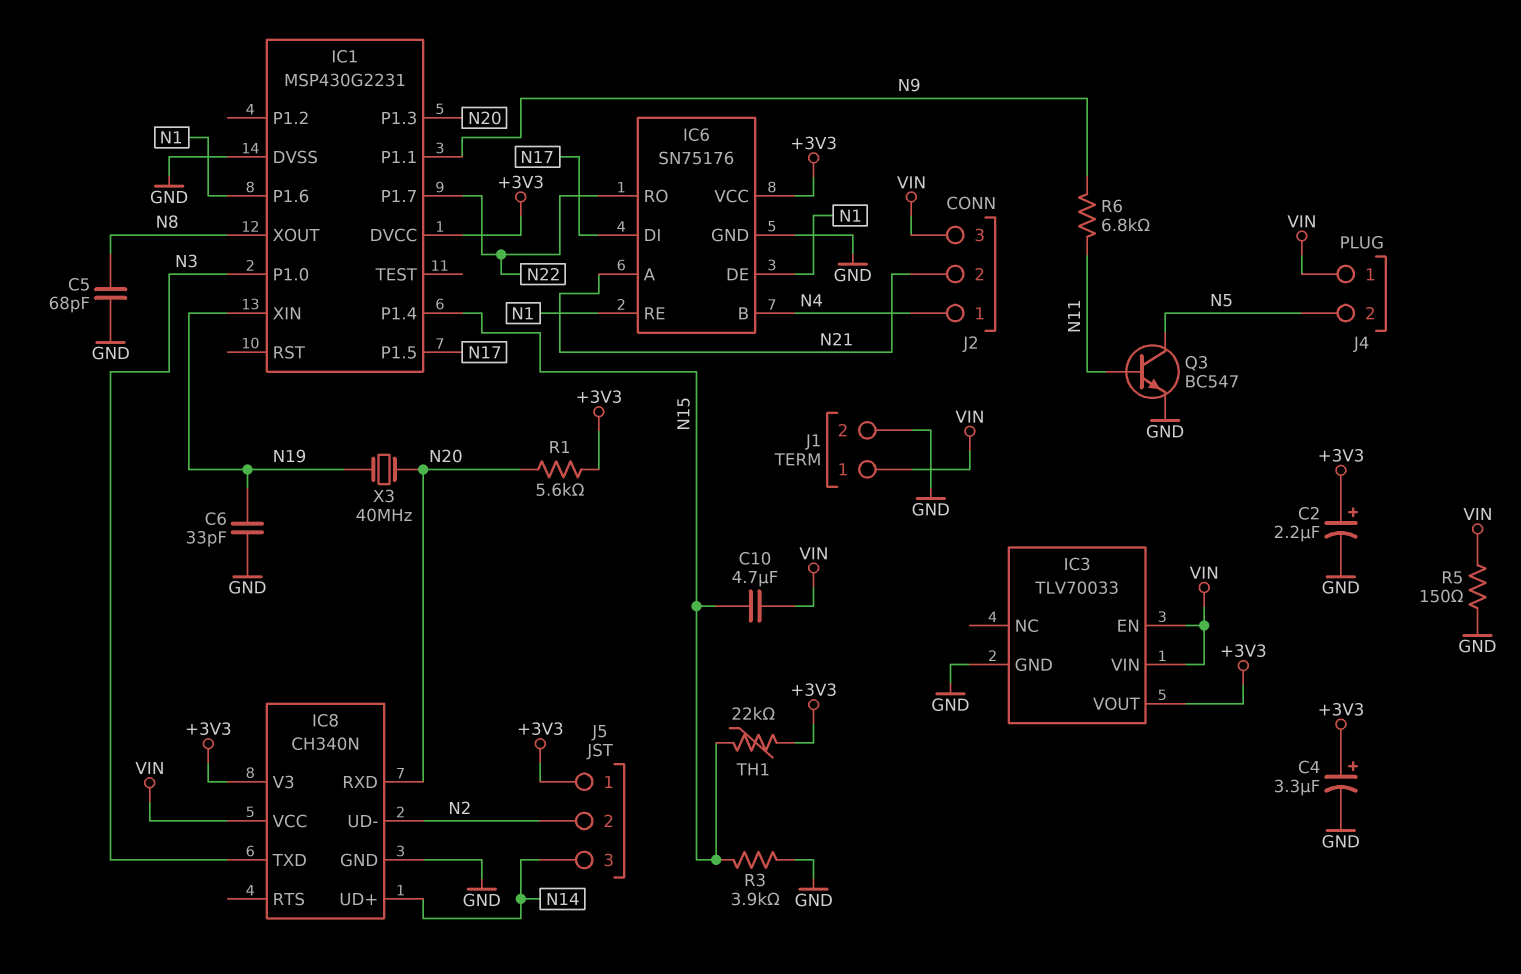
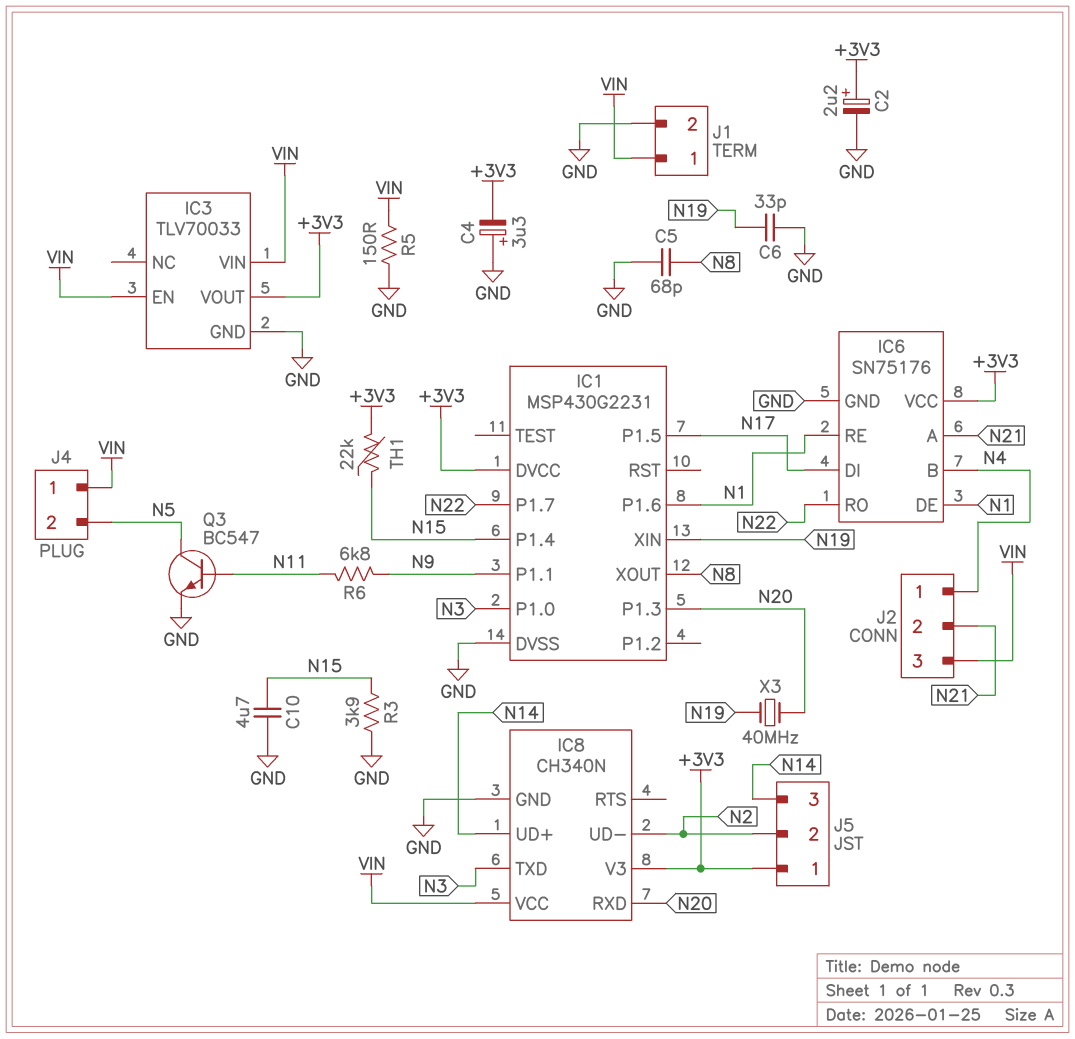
C4: 3.3uF (plus +3V3, minus GND) -> 3.3uF (plus GND, minus +3V3)
C10: 4.7uF (N15, VIN) -> 4.7uF (GND, N15)
R1: 5.6k (+3V3, N20) -> none

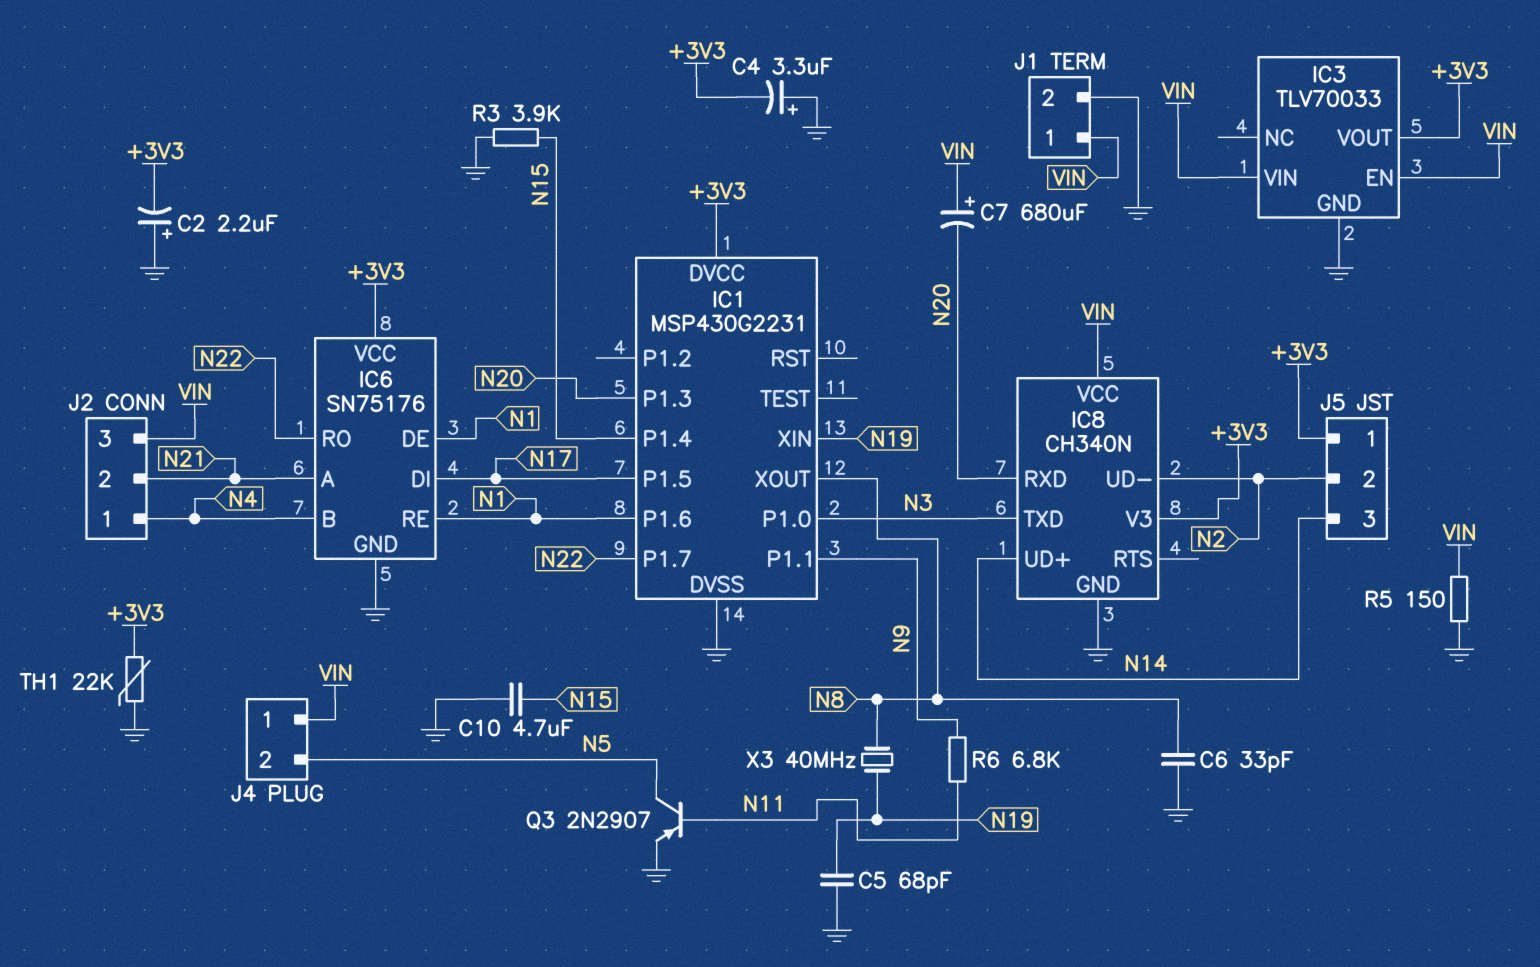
C2: 2.2uF (plus +3V3, minus GND) -> 2.2uF (plus GND, minus +3V3)
C5: 68pF (GND, N8) -> 68pF (GND, N19)
C6: 33pF (GND, N19) -> 33pF (GND, N8)
C7: none -> 680uF (plus VIN, minus N20)
Q3: NPN BC547 (B N11, C N5, E GND) -> PNP 2N2907 (B N11, C N5, E GND)
TH1: 22k (+3V3, N15) -> 22k (+3V3, GND)
X3: 40MHz (N19, N20) -> 40MHz (N8, N19)

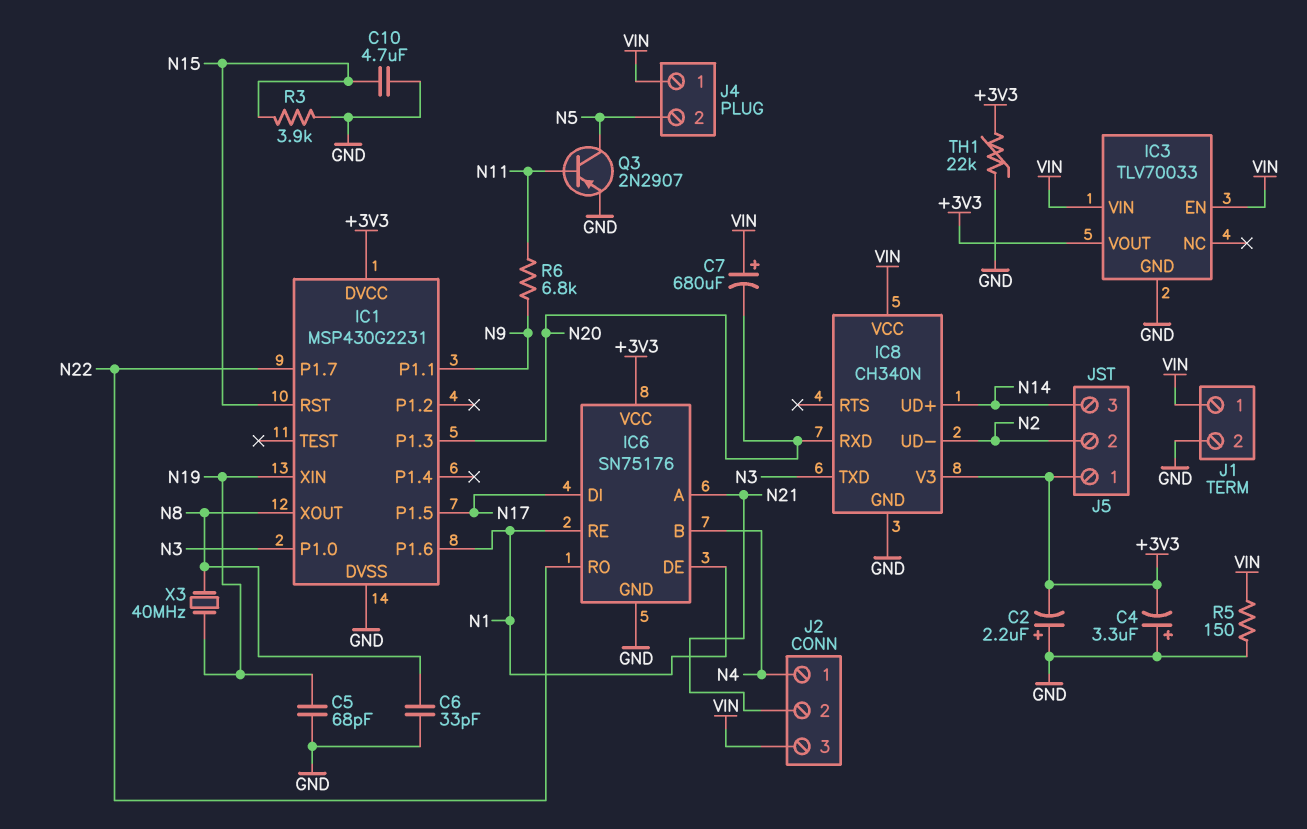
IC1 pin P1.4: N15 -> none
IC1 pin RST: none -> N15

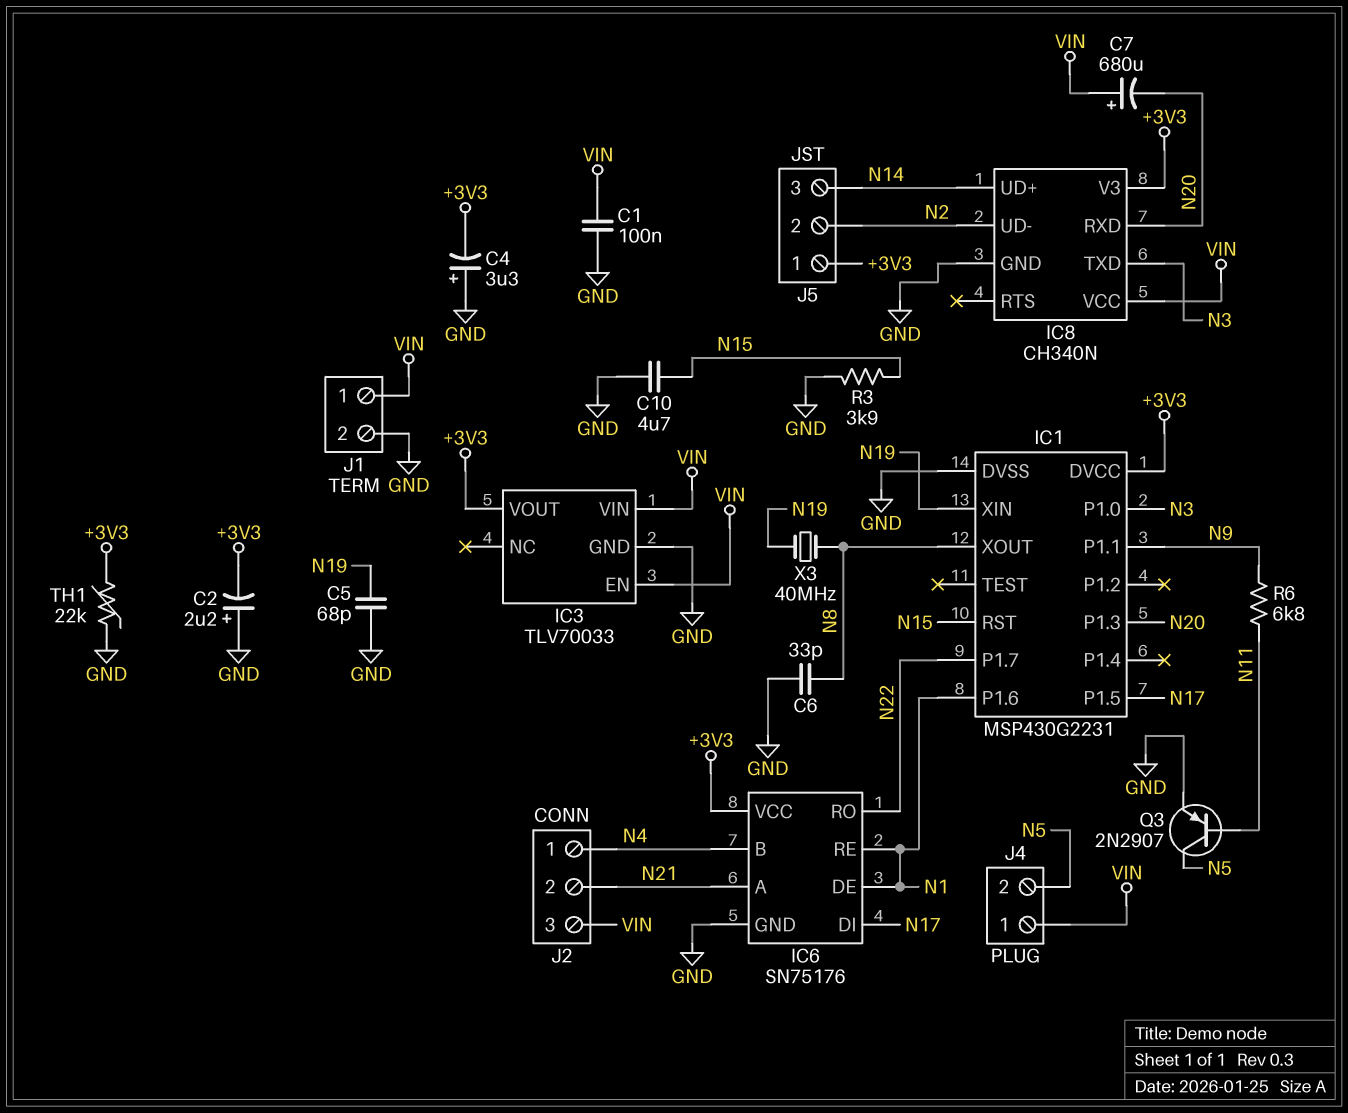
C1: none -> 100nF (GND, VIN)
R5: 150 (GND, VIN) -> none

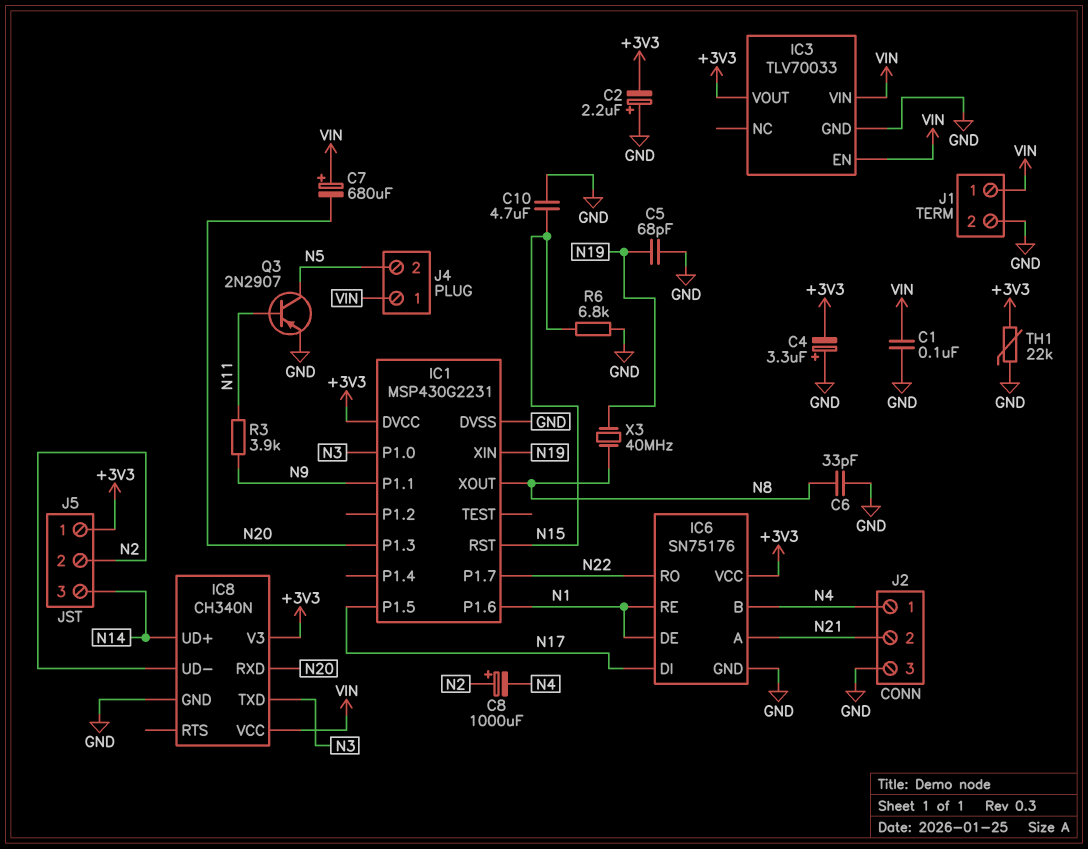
C8: none -> 1000uF (plus N2, minus N4)
J2 pin 3: VIN -> GND
R3: 3.9k (GND, N15) -> 3.9k (N9, N11)
R6: 6.8k (N9, N11) -> 6.8k (GND, N15)

